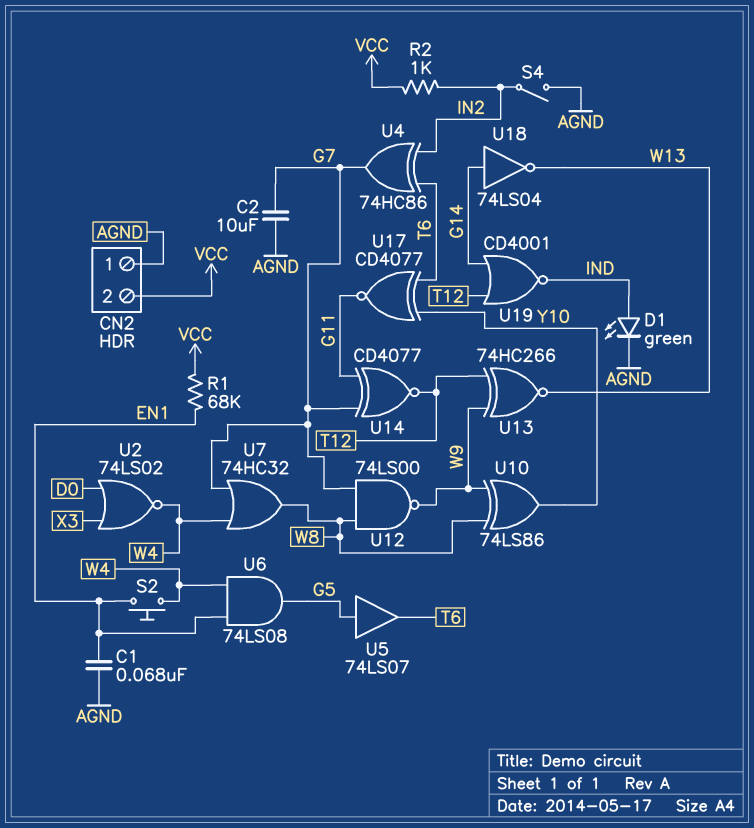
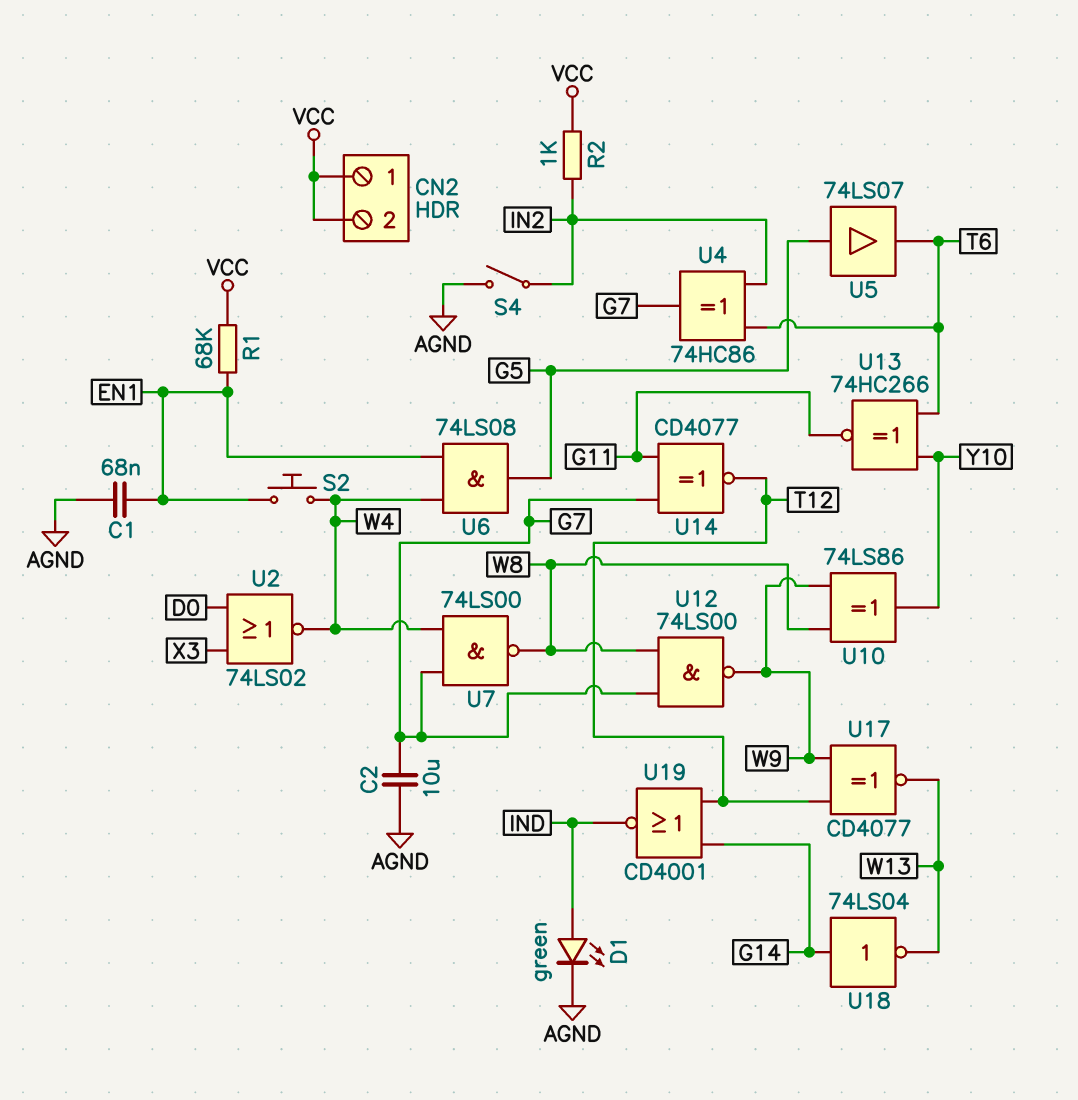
CN2 pin 1: AGND -> VCC
U7: OR 74HC32 (in G7, in W4, out W8) -> NAND 74LS00 (in G7, in W4, out W8)
U13: XNOR 74HC266 (in T12, in W9, out W13) -> XNOR 74HC266 (in T6, in Y10, out G11)
U17: XNOR CD4077 (in T6, in Y10, out G11) -> XNOR CD4077 (in T12, in W9, out W13)

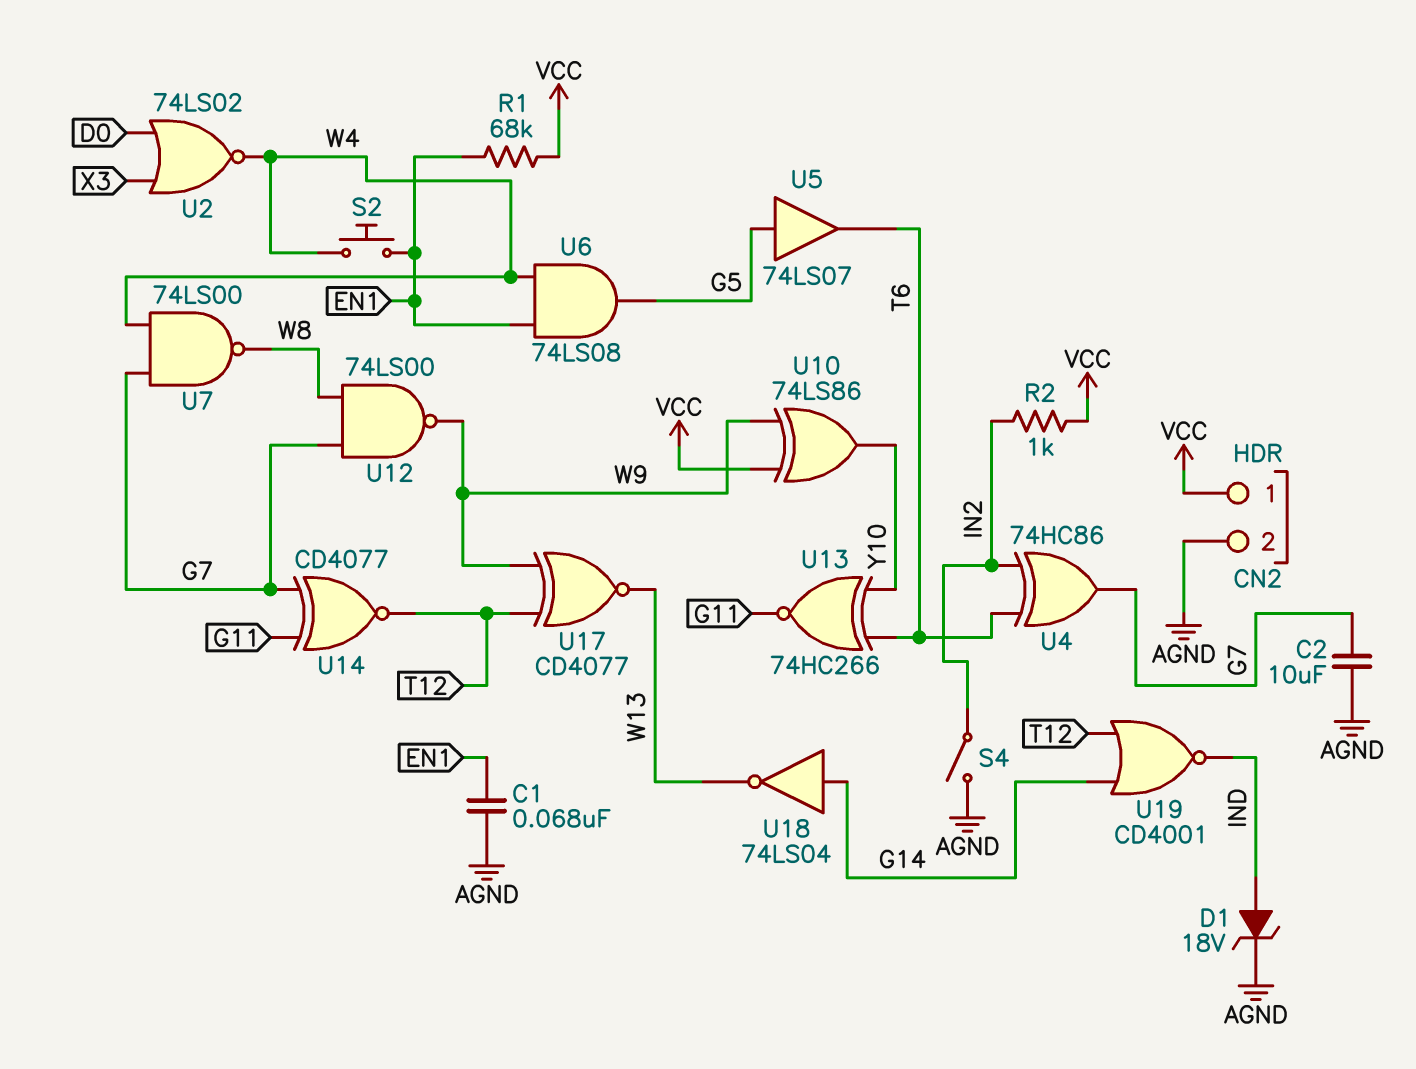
CN2 pin 2: VCC -> AGND
D1: LED green (A IND, K AGND) -> zener 18V (A IND, K AGND)
U10: XOR 74LS86 (in W8, in W9, out Y10) -> XOR 74LS86 (in VCC, in W9, out Y10)

